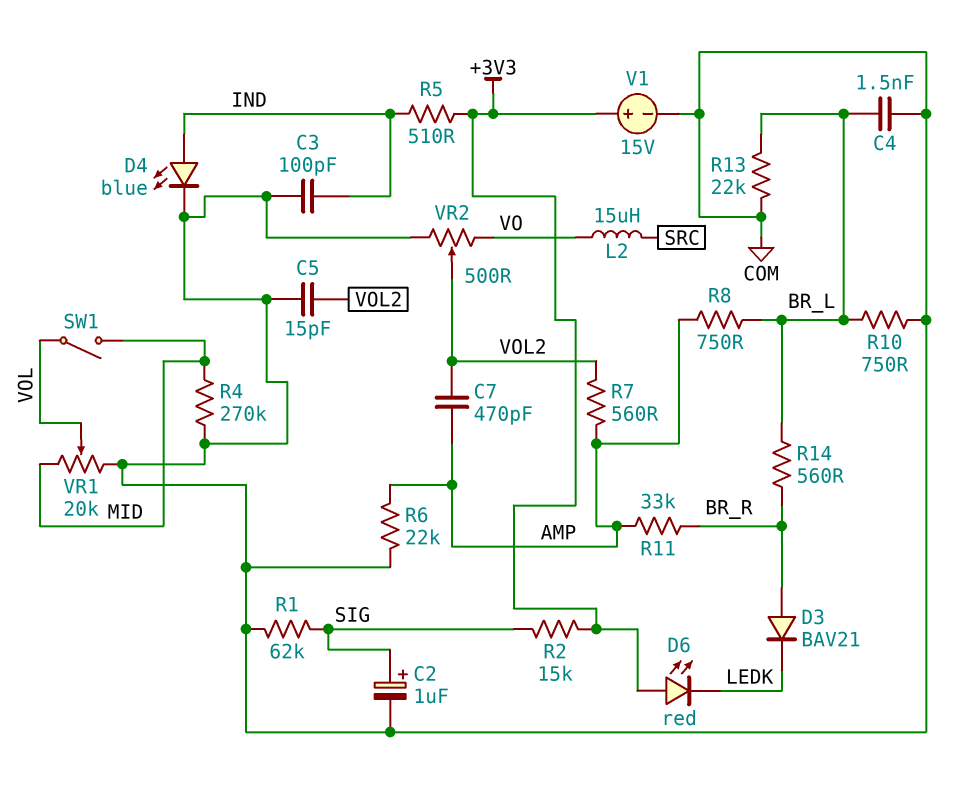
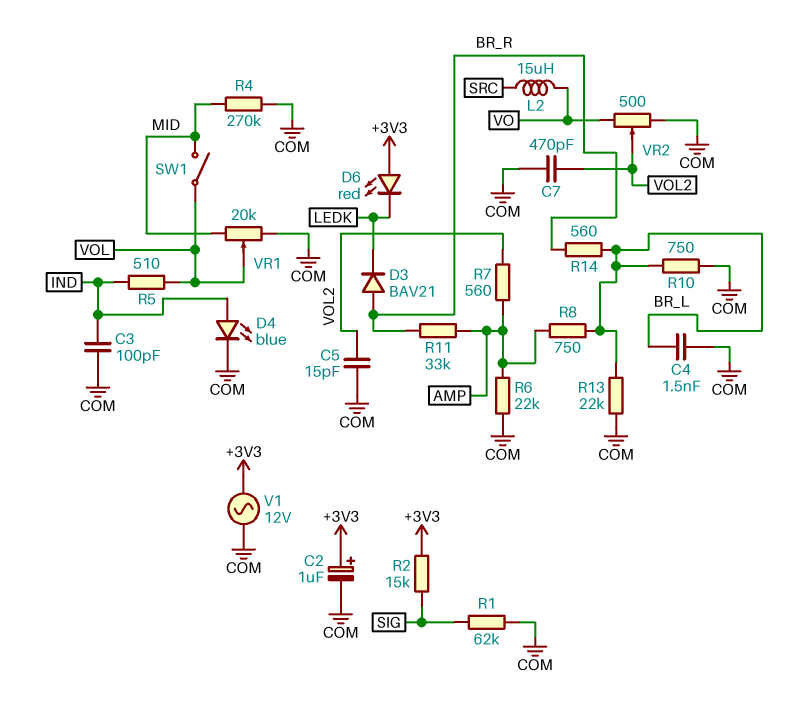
C2: 1uF (plus SIG, minus COM) -> 1uF (plus +3V3, minus COM)
C7: 470pF (AMP, VOL2) -> 470pF (COM, VOL2)
R5: 510 (+3V3, IND) -> 510 (IND, VOL)
V1: 15V (plus +3V3, minus COM) -> AC 12V (+3V3, COM)

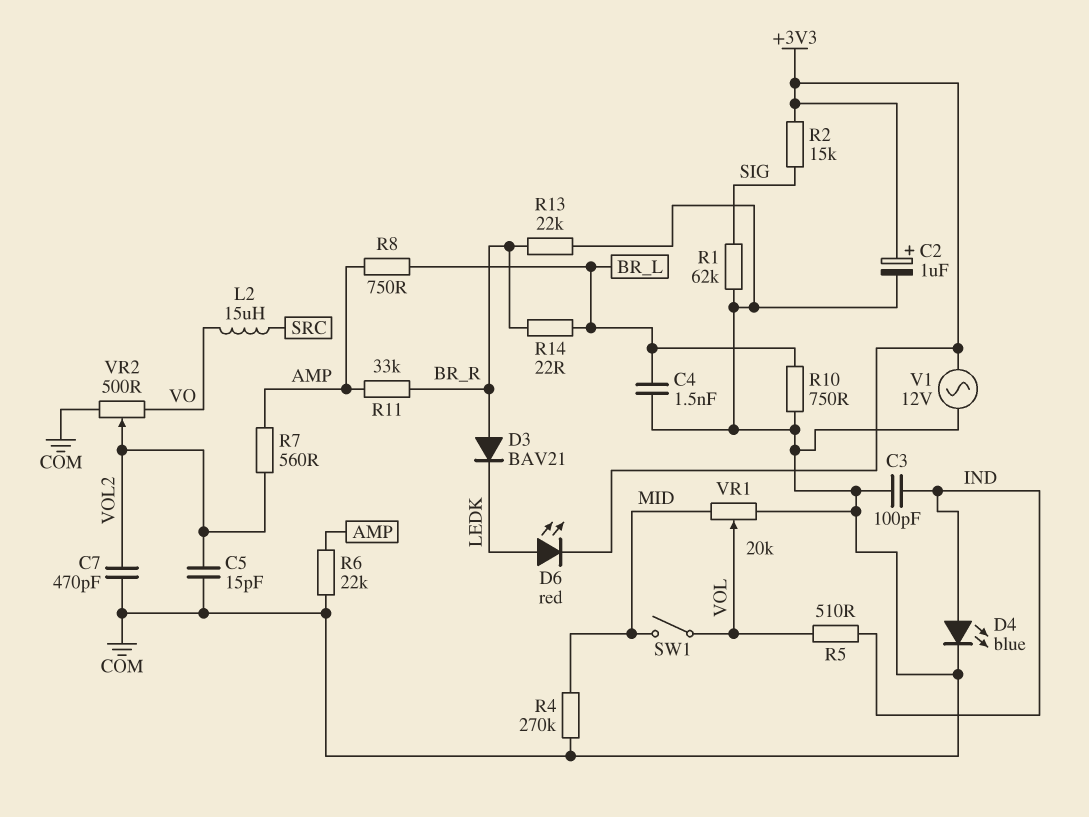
D6: LED red (A +3V3, K LEDK) -> LED red (A LEDK, K +3V3)
R13: 22k (BR_L, COM) -> 22k (BR_R, COM)
R14: 560 (BR_L, BR_R) -> 22 (BR_L, BR_R)

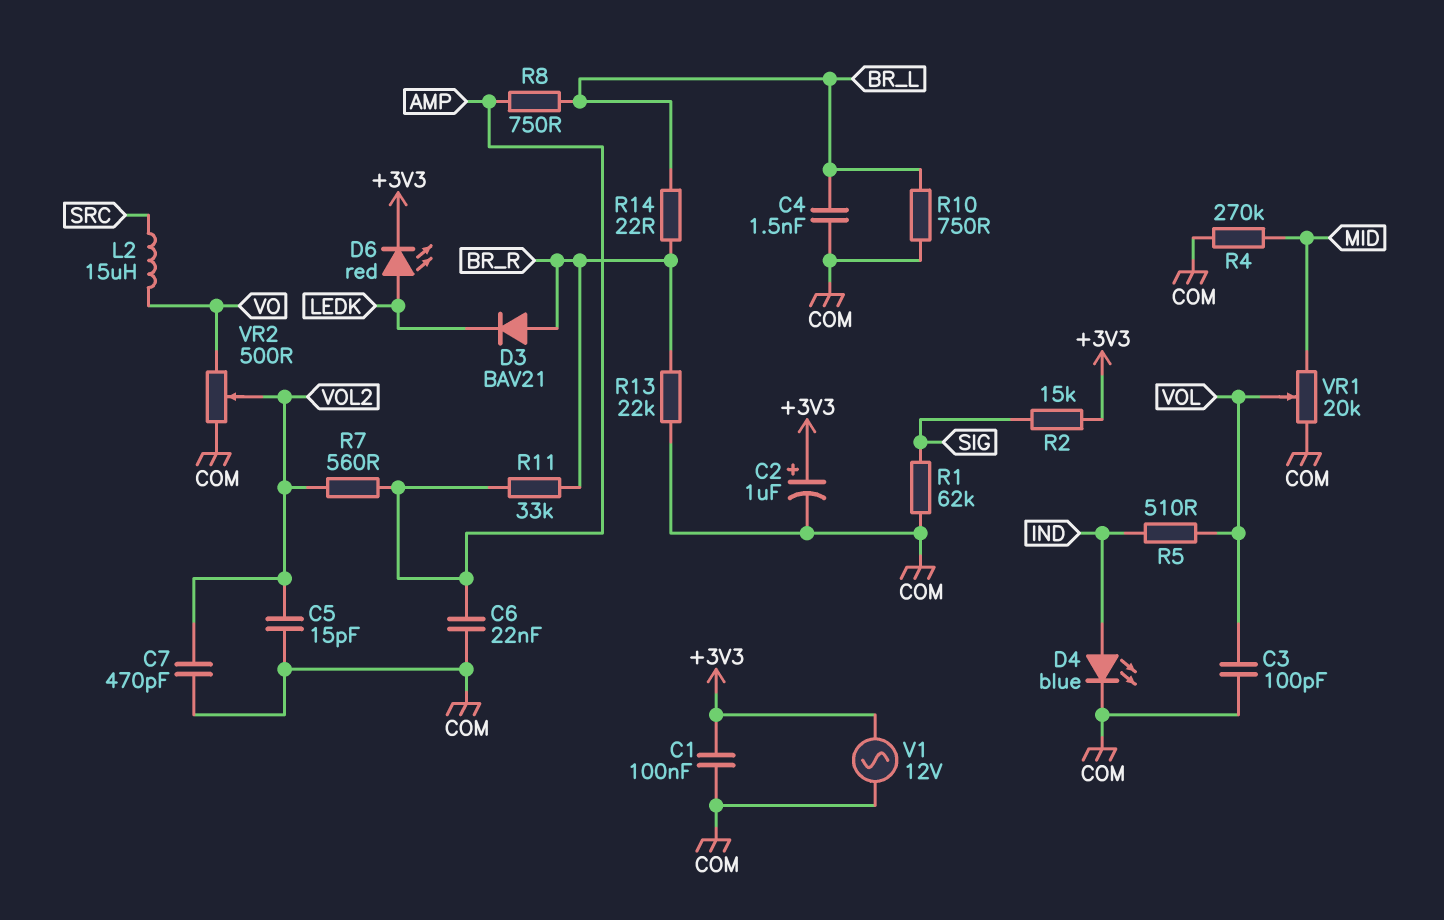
C1: none -> 100nF (+3V3, COM)
C3: 100pF (COM, IND) -> 100pF (COM, VOL)
C6: none -> 22nF (AMP, COM)
R6: 22k (AMP, COM) -> none
SW1: switch (MID, VOL) -> none

